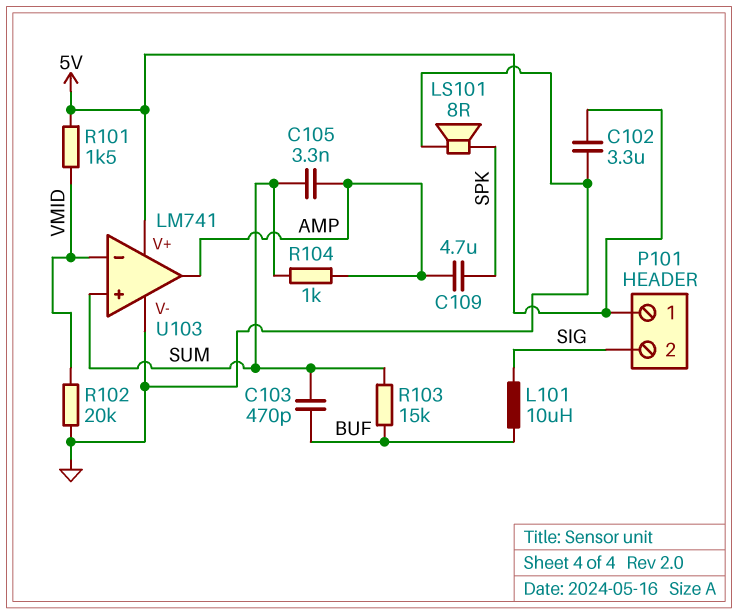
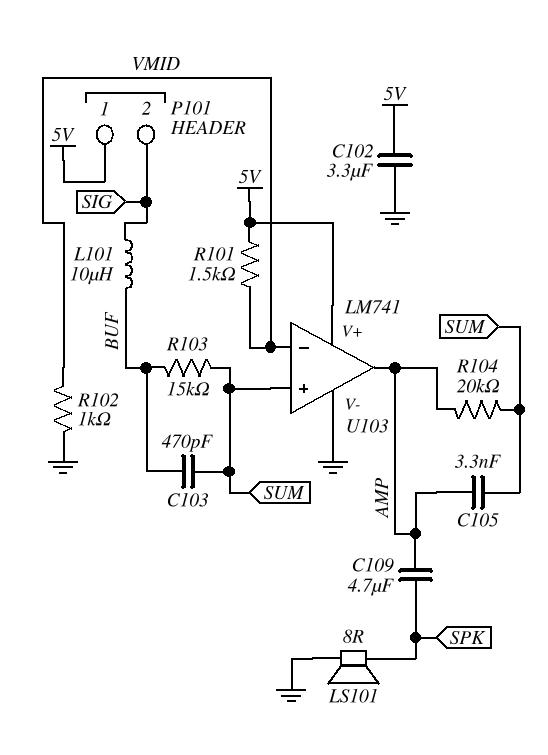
R102: 20k (GND, VMID) -> 1k (GND, VMID)
R104: 1k (AMP, SUM) -> 20k (AMP, SUM)

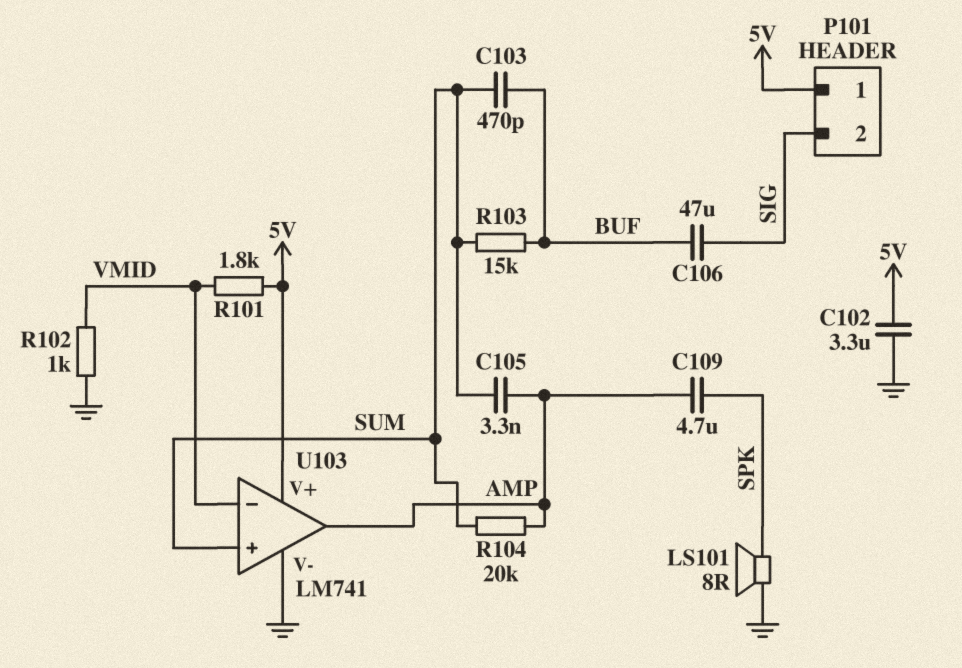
C106: none -> 47uF (BUF, SIG)
L101: 10uH (BUF, SIG) -> none
R101: 1.5k (5V, VMID) -> 1.8k (5V, VMID)

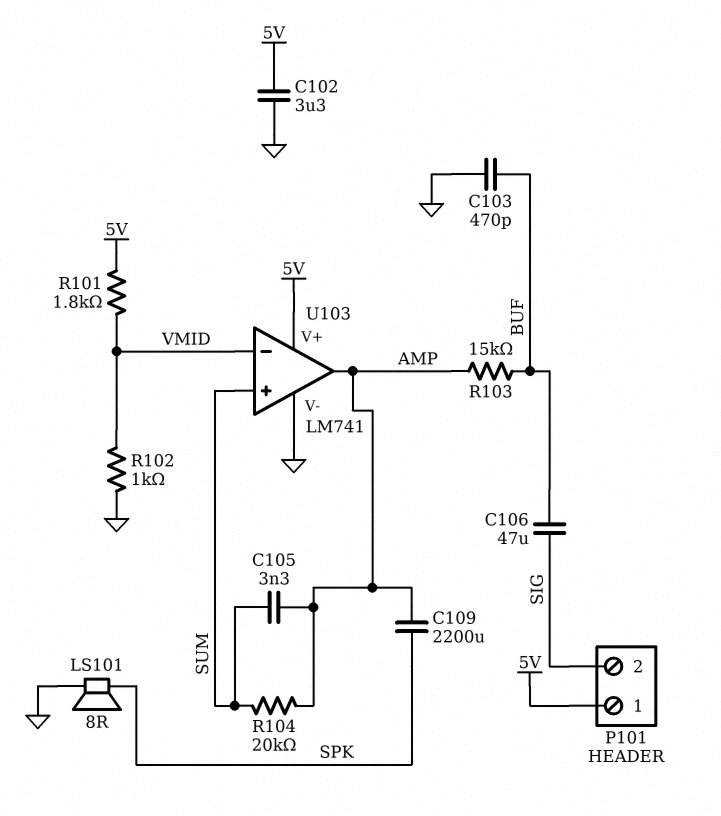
C103: 470pF (BUF, SUM) -> 470pF (BUF, GND)
C109: 4.7uF (AMP, SPK) -> 2200uF (AMP, SPK)
R103: 15k (BUF, SUM) -> 15k (AMP, BUF)

